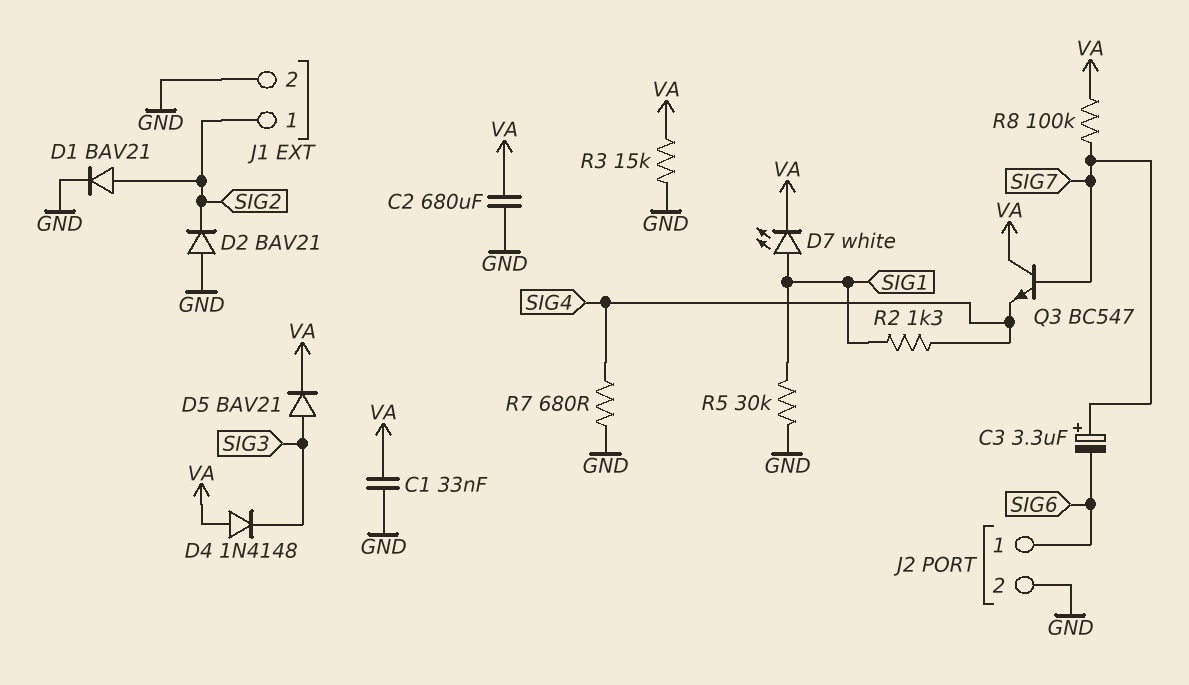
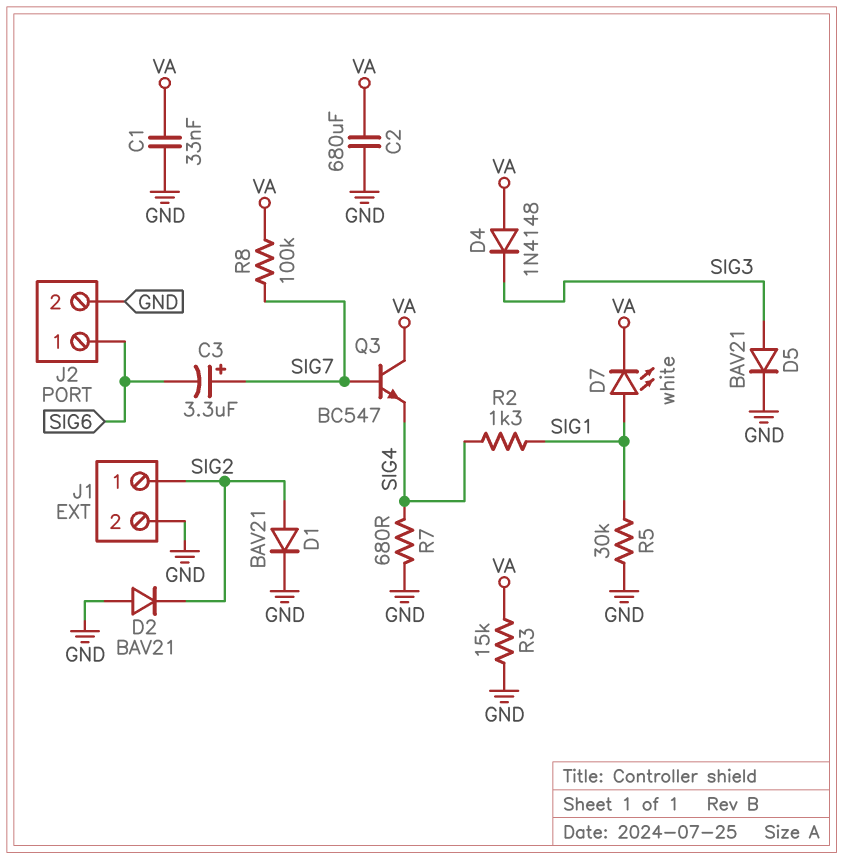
D5: diode BAV21 (A SIG3, K VA) -> diode BAV21 (A SIG3, K GND)

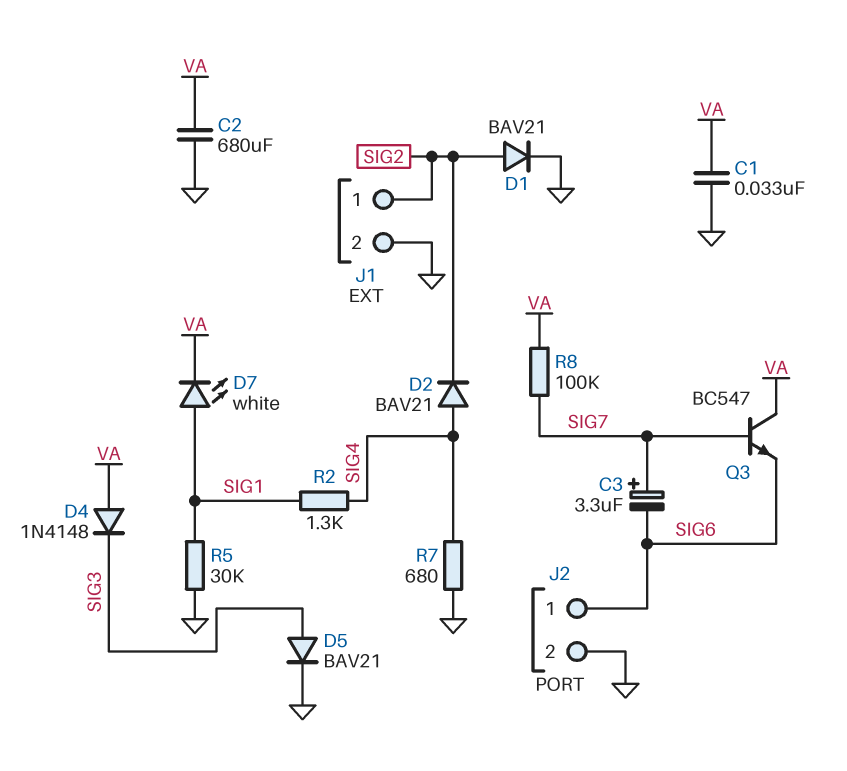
D2: diode BAV21 (A GND, K SIG2) -> diode BAV21 (A SIG4, K SIG2)
Q3: NPN BC547 (B SIG7, C VA, E SIG4) -> NPN BC547 (B SIG7, C VA, E SIG6)
R3: 15k (GND, VA) -> none

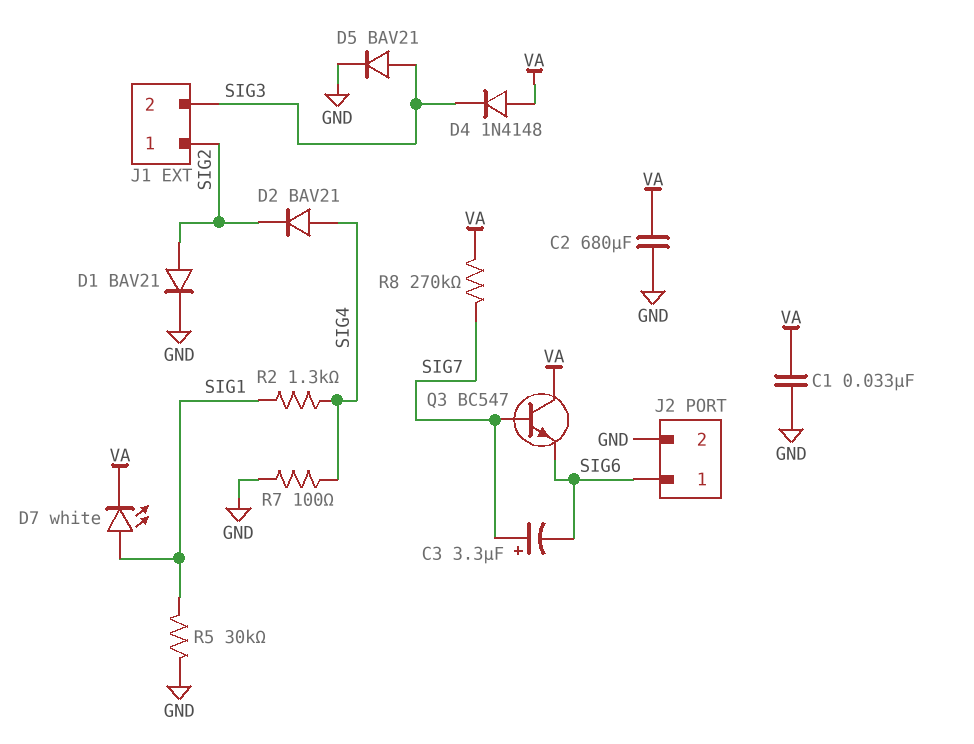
J1 pin 2: GND -> SIG3
R7: 680 (GND, SIG4) -> 100 (GND, SIG4)
R8: 100k (SIG7, VA) -> 270k (SIG7, VA)

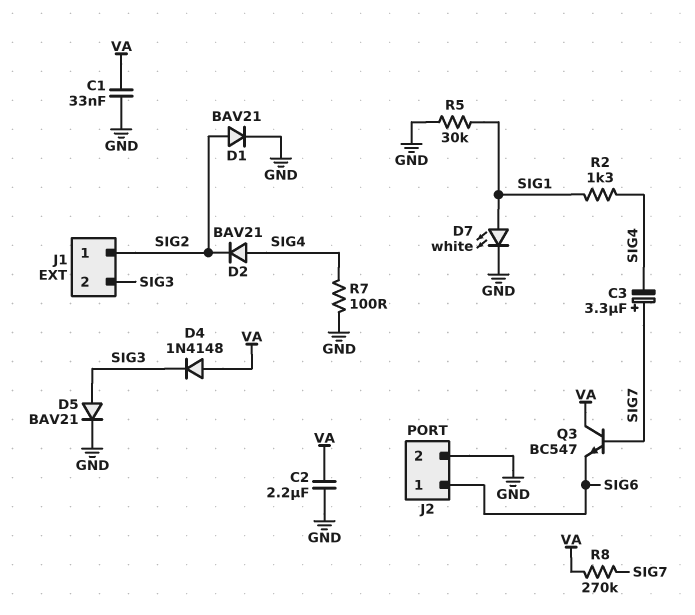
C2: 680uF (GND, VA) -> 2.2uF (GND, VA)
C3: 3.3uF (plus SIG7, minus SIG6) -> 3.3uF (plus SIG7, minus SIG4)
D7: LED white (A SIG1, K VA) -> LED white (A SIG1, K GND)

